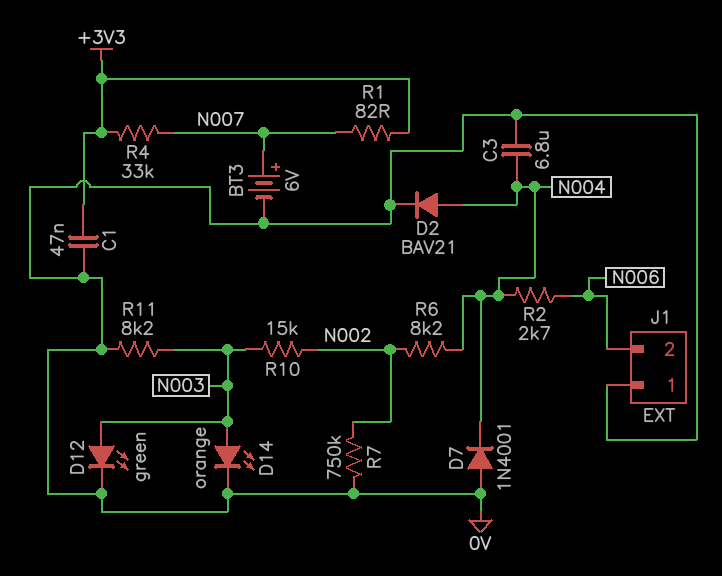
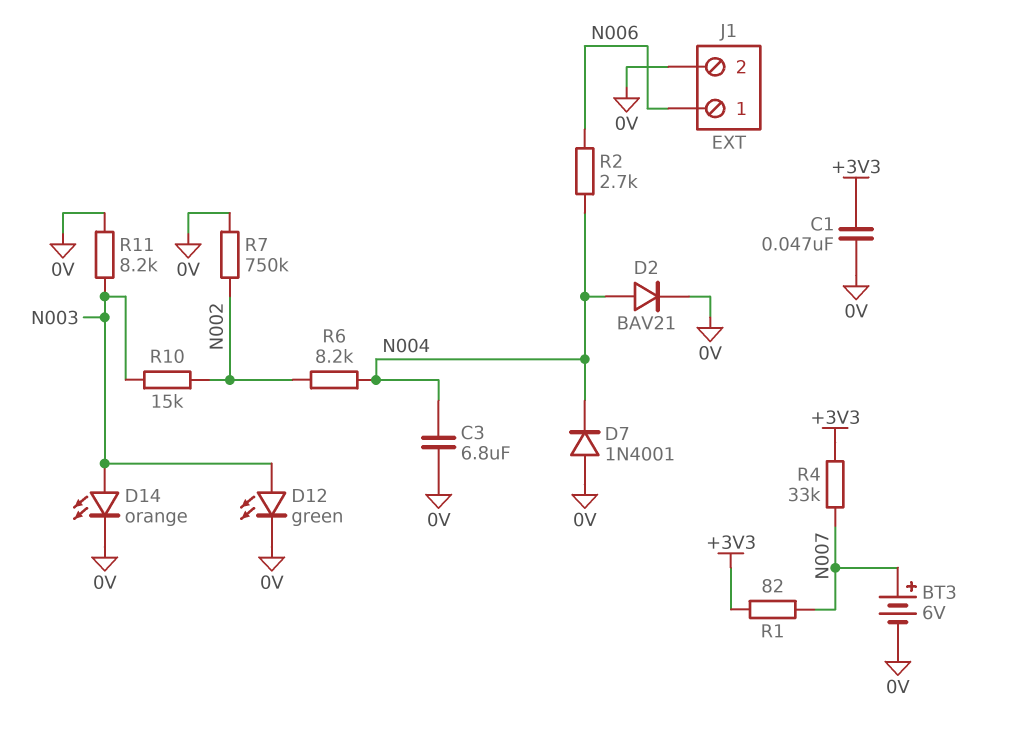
J1 pin 1: 0V -> N006
J1 pin 2: N006 -> 0V

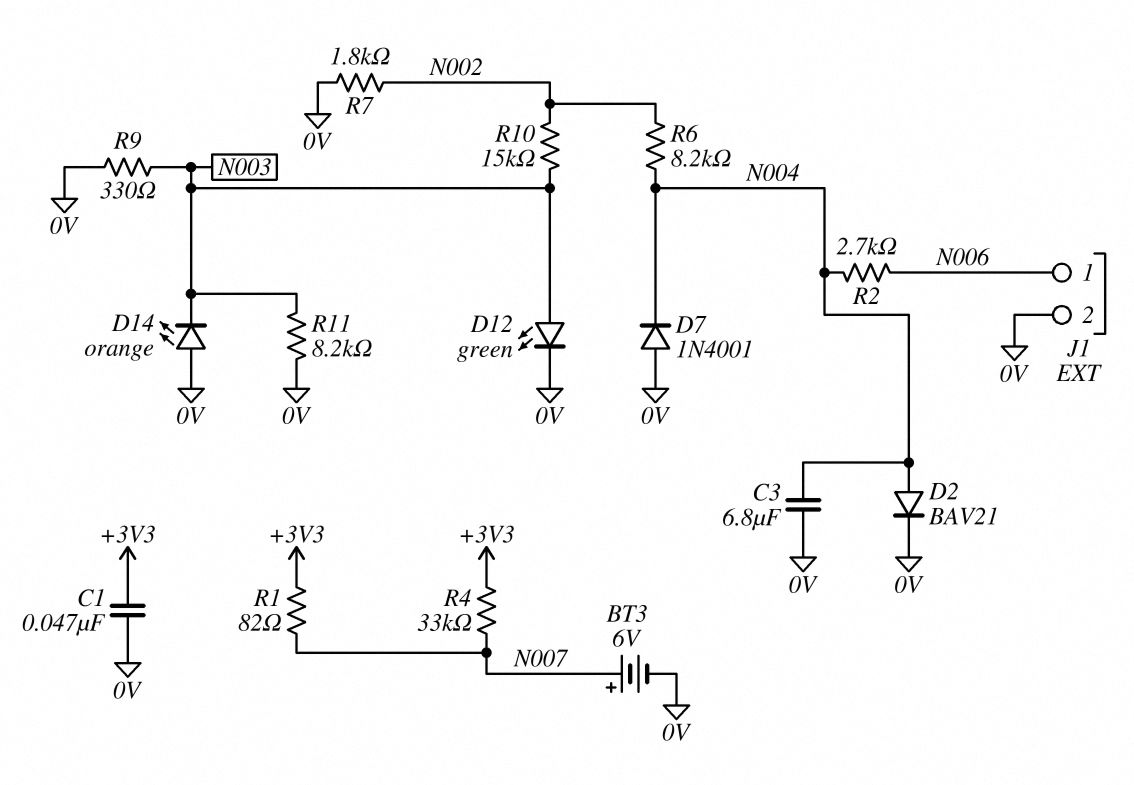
D14: LED orange (A N003, K 0V) -> LED orange (A 0V, K N003)
R7: 750k (0V, N002) -> 1.8k (0V, N002)
R9: none -> 330 (0V, N003)

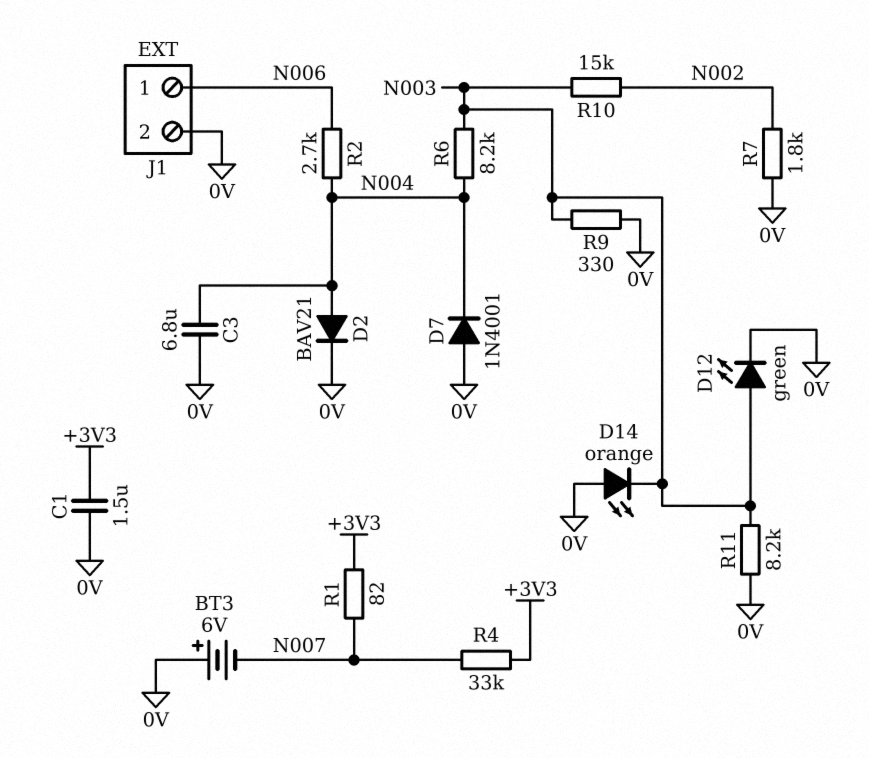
BT3: 6V (plus N007, minus 0V) -> 6V (plus 0V, minus N007)
C1: 47nF (+3V3, 0V) -> 1.5uF (+3V3, 0V)
R6: 8.2k (N002, N004) -> 8.2k (N003, N004)

